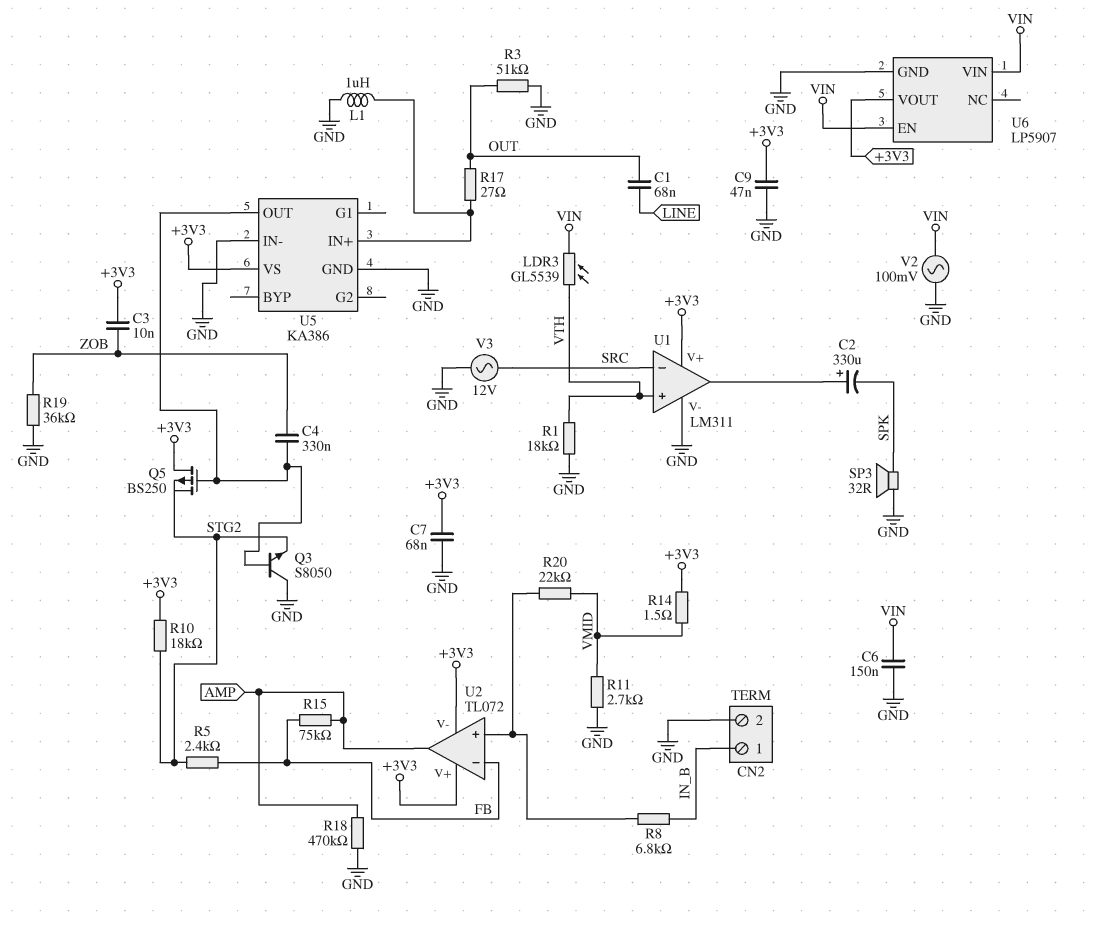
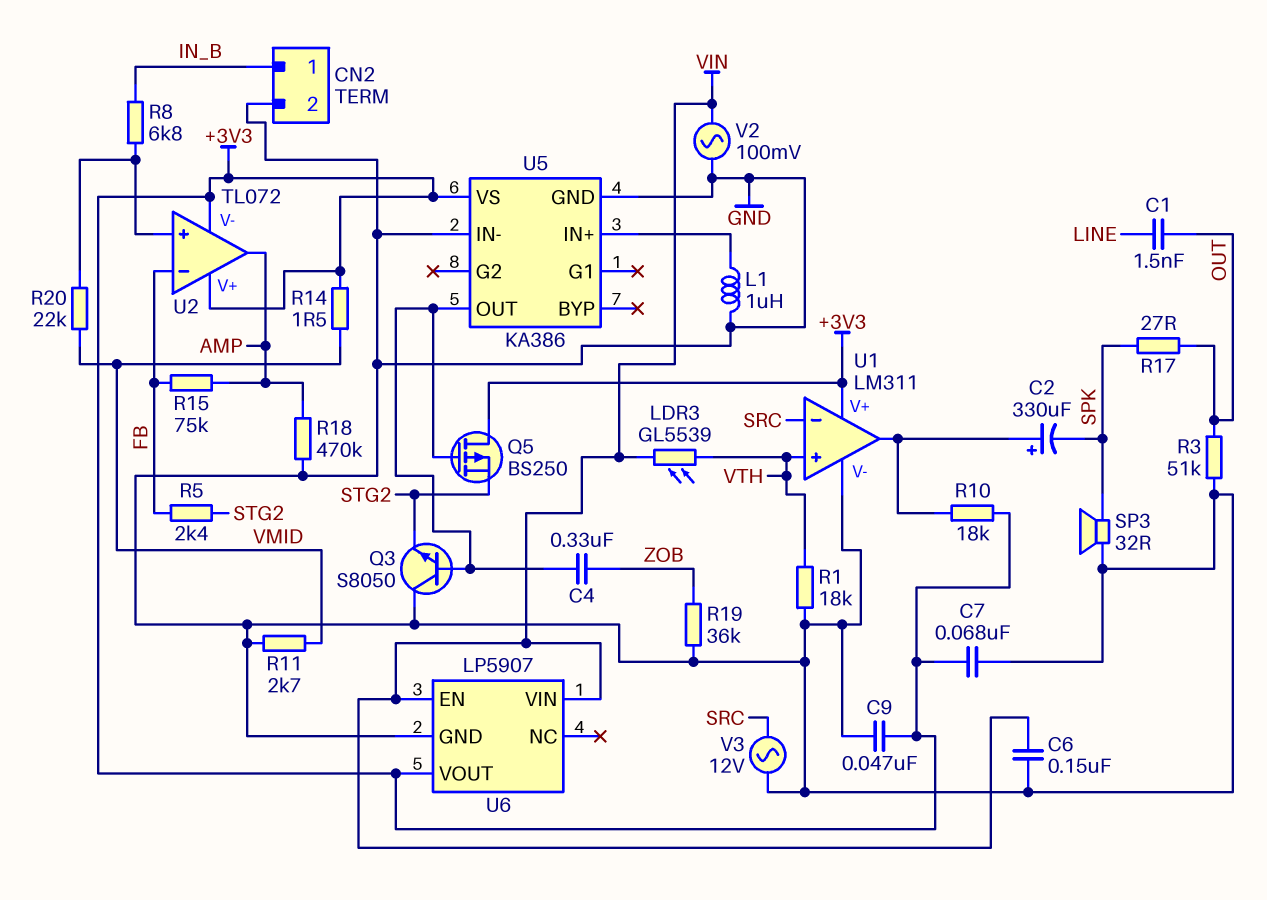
C1: 68nF (LINE, OUT) -> 1.5nF (LINE, OUT)
C3: 10nF (+3V3, ZOB) -> none
R10: 18k (+3V3, STG2) -> 18k (+3V3, U1/out)
R17: 27 (OUT, U5/IN+) -> 27 (OUT, SPK)

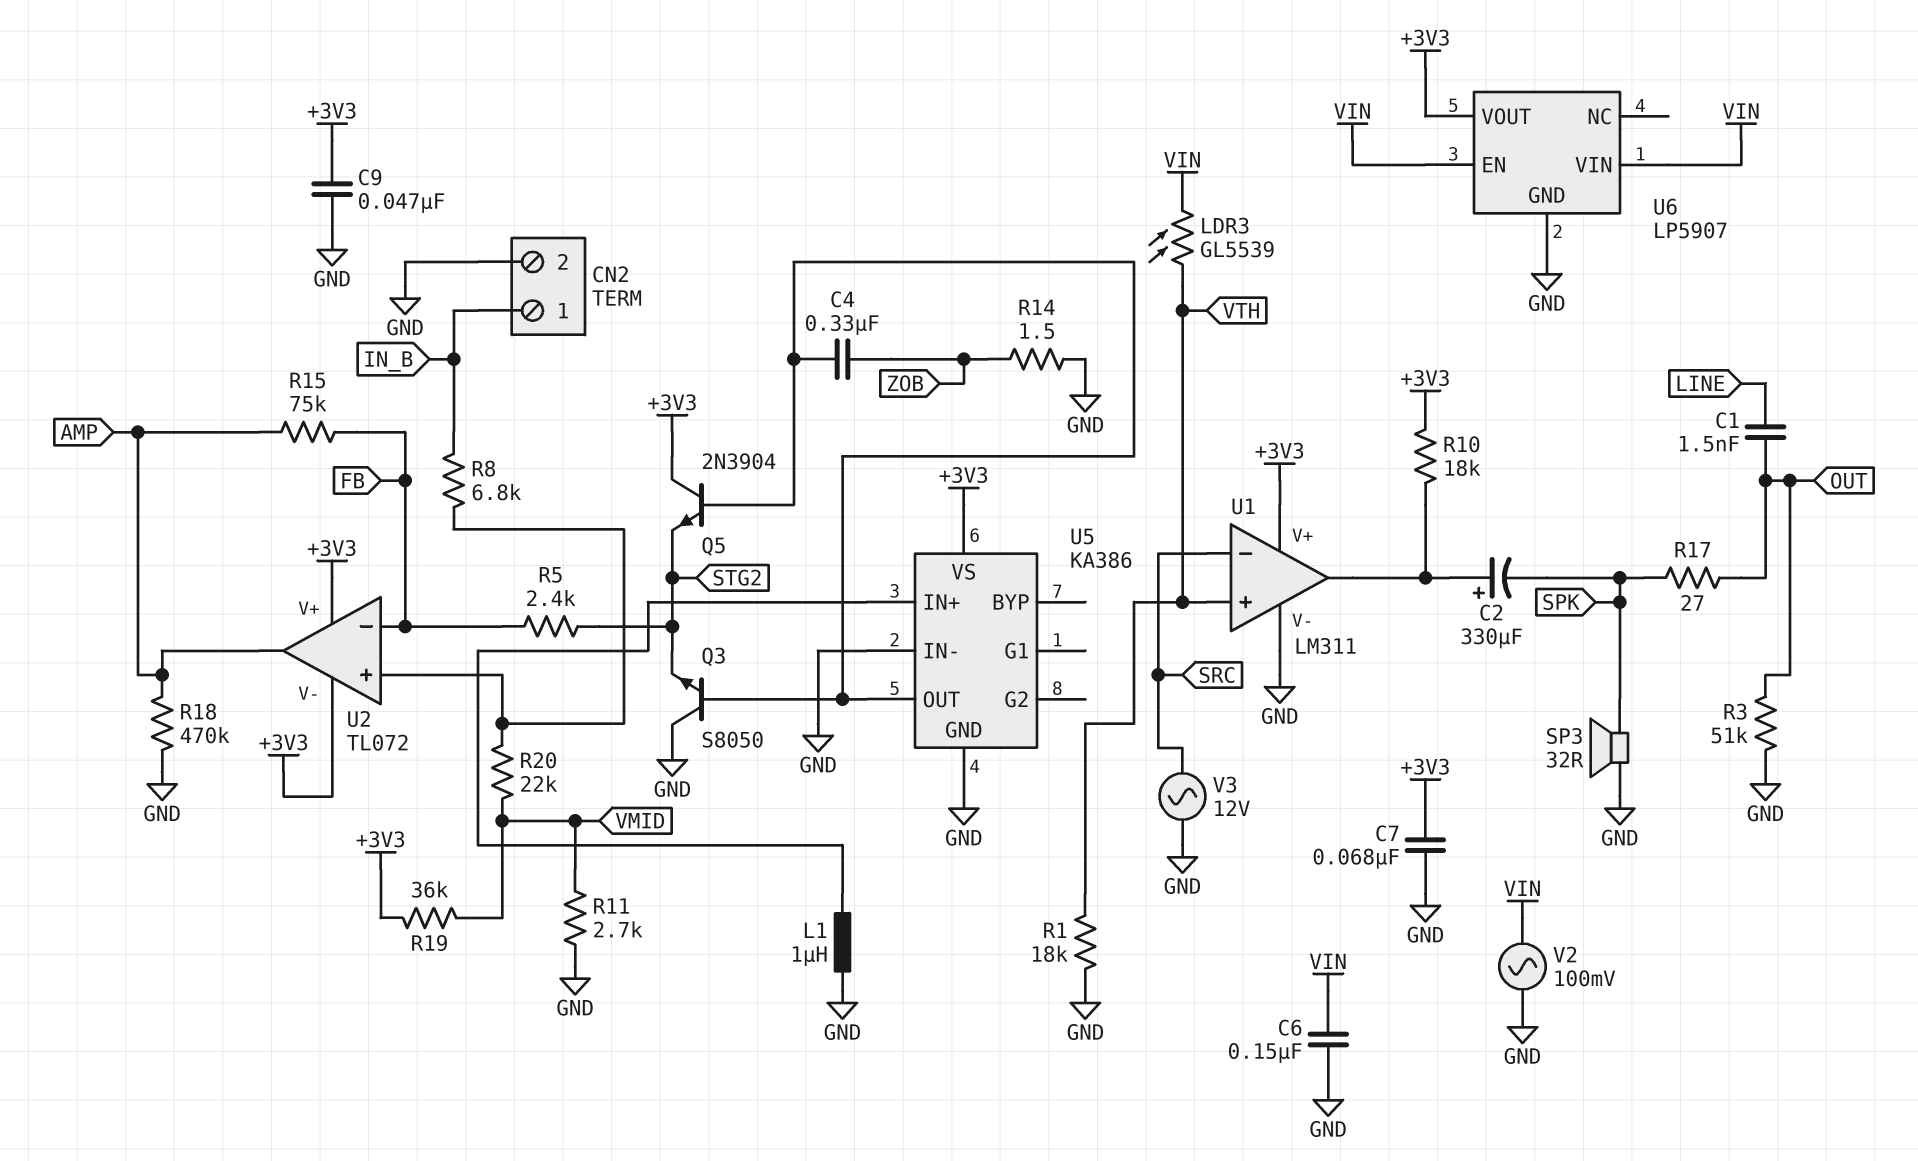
Q5: PMOS BS250 (G U5/OUT, D +3V3, S STG2) -> NPN 2N3904 (B U5/OUT, C +3V3, E STG2)
R14: 1.5 (+3V3, VMID) -> 1.5 (GND, ZOB)
R19: 36k (GND, ZOB) -> 36k (+3V3, VMID)

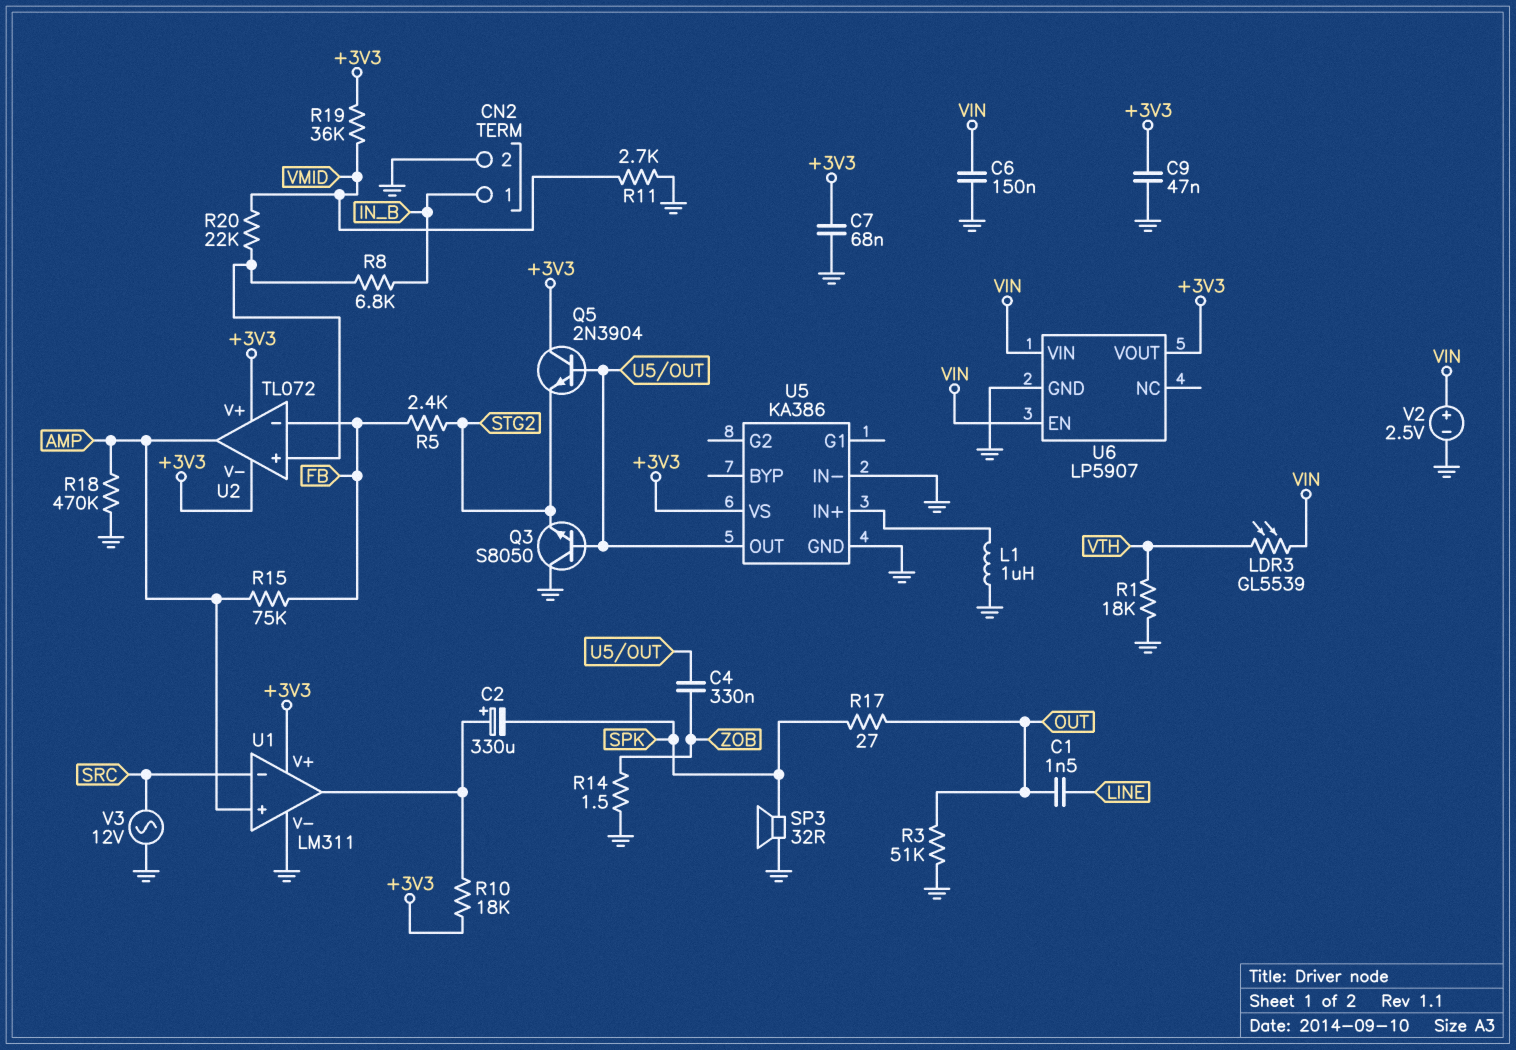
U1 pin in+: VTH -> AMP
V2: AC 100mV (GND, VIN) -> 2.5V (plus VIN, minus GND)

